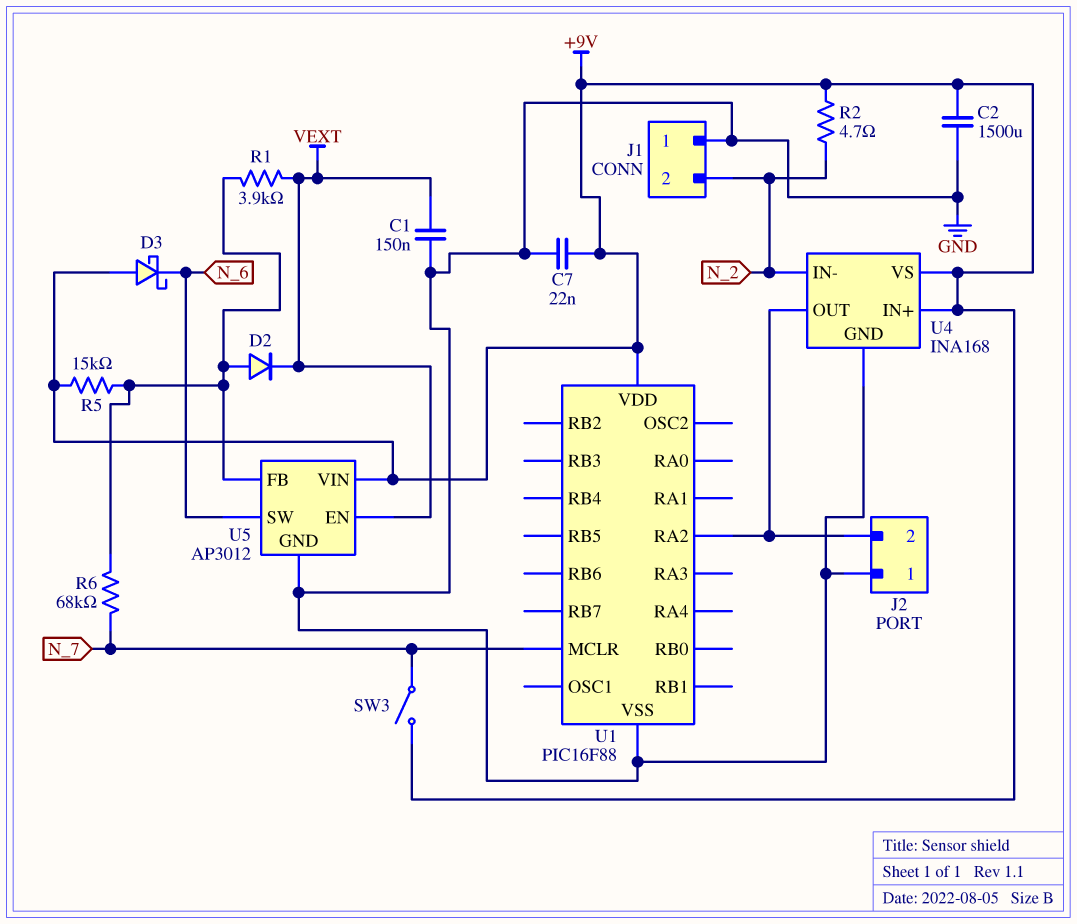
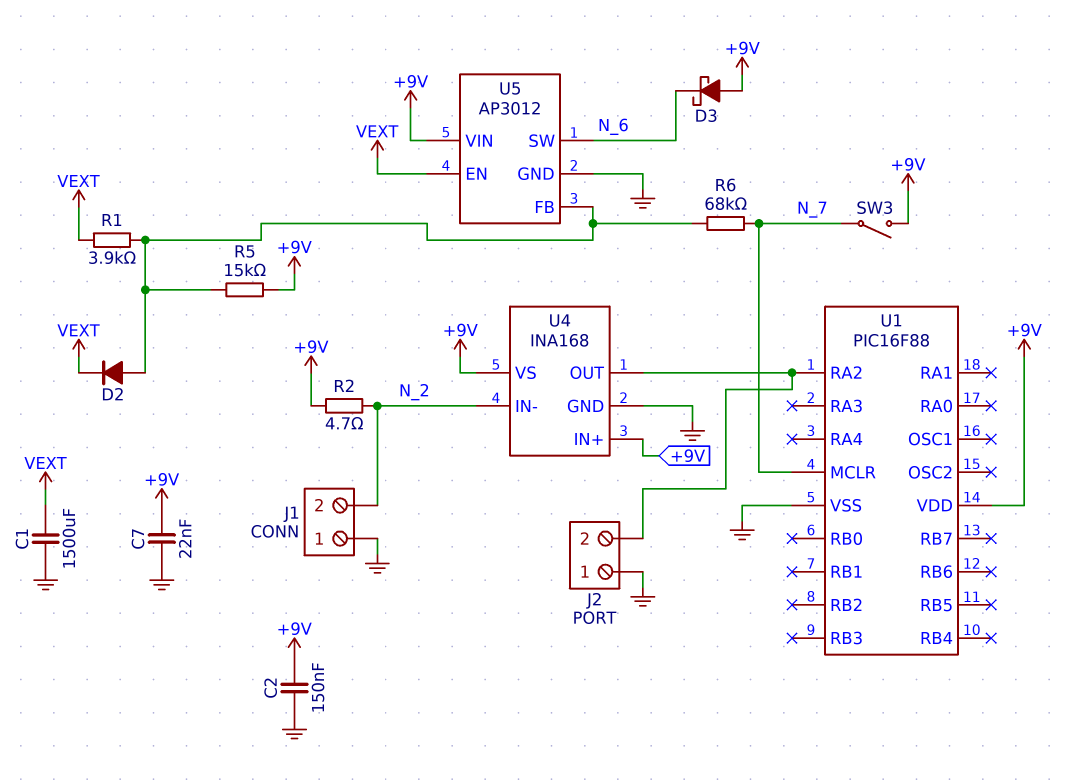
C1: 150nF (GND, VEXT) -> 1500uF (GND, VEXT)
C2: 1500uF (+9V, GND) -> 150nF (+9V, GND)

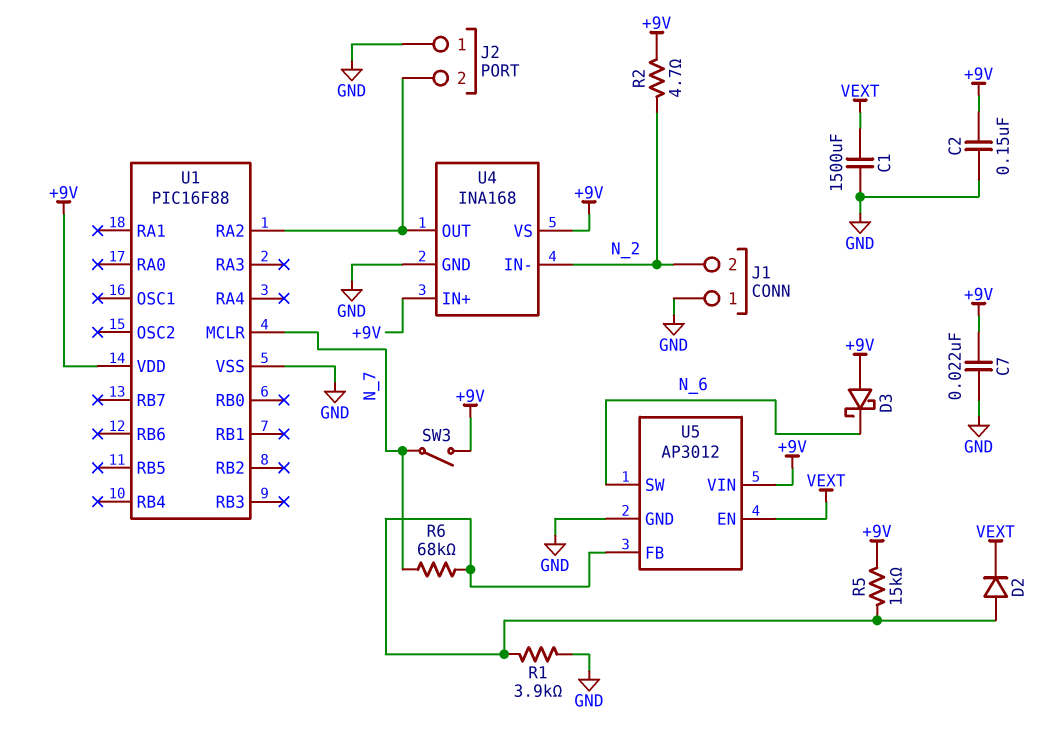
R1: 3.9k (U5/FB, VEXT) -> 3.9k (GND, U5/FB)

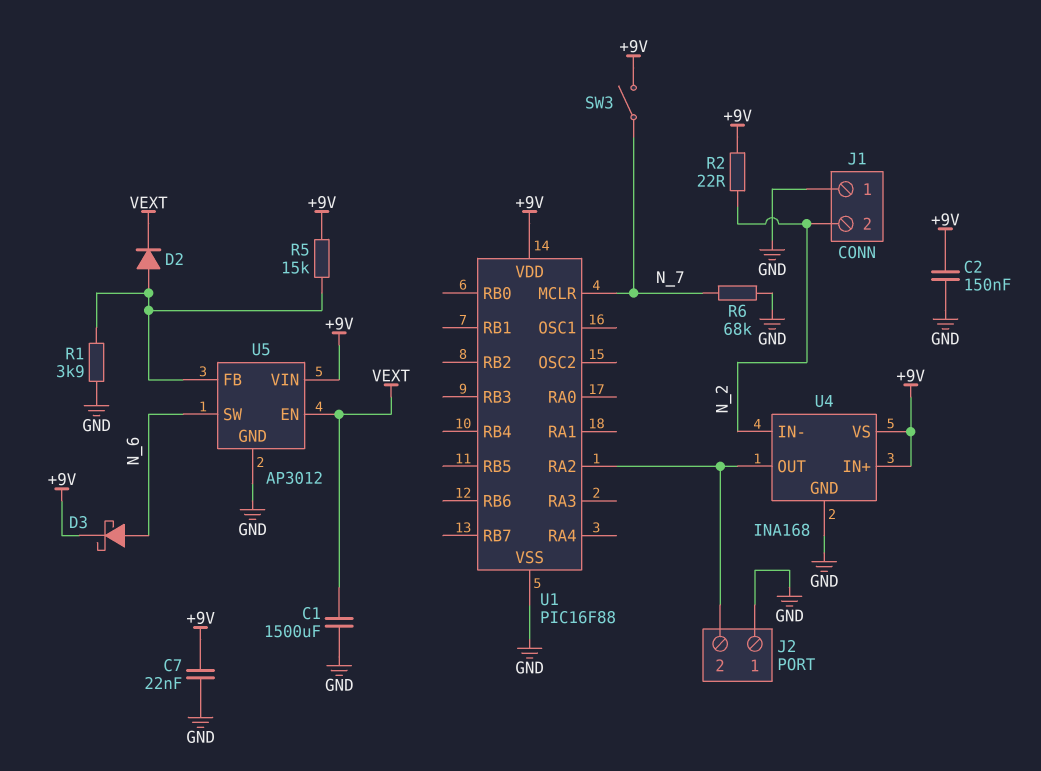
D3: schottky (A +9V, K N_6) -> schottky (A N_6, K +9V)
R2: 4.7 (+9V, N_2) -> 22 (+9V, N_2)
R6: 68k (N_7, U5/FB) -> 68k (GND, N_7)

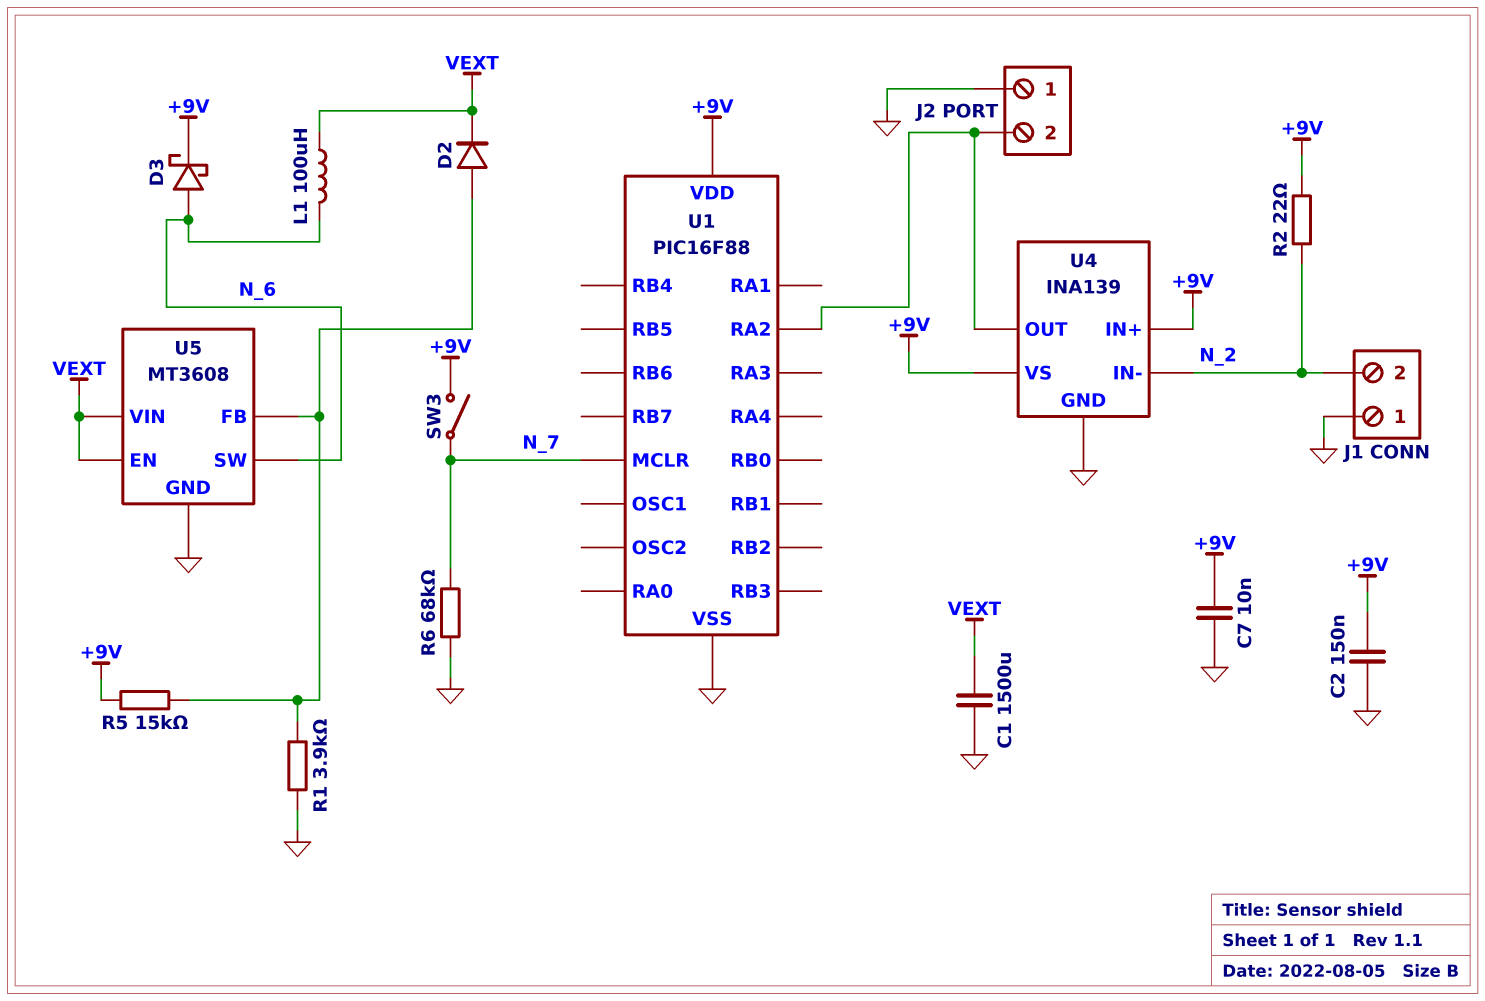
C7: 22nF (+9V, GND) -> 10nF (+9V, GND)
L1: none -> 100uH (N_6, VEXT)
U4: INA168 -> INA139
U5: AP3012 -> MT3608
U5 pin VIN: +9V -> VEXT

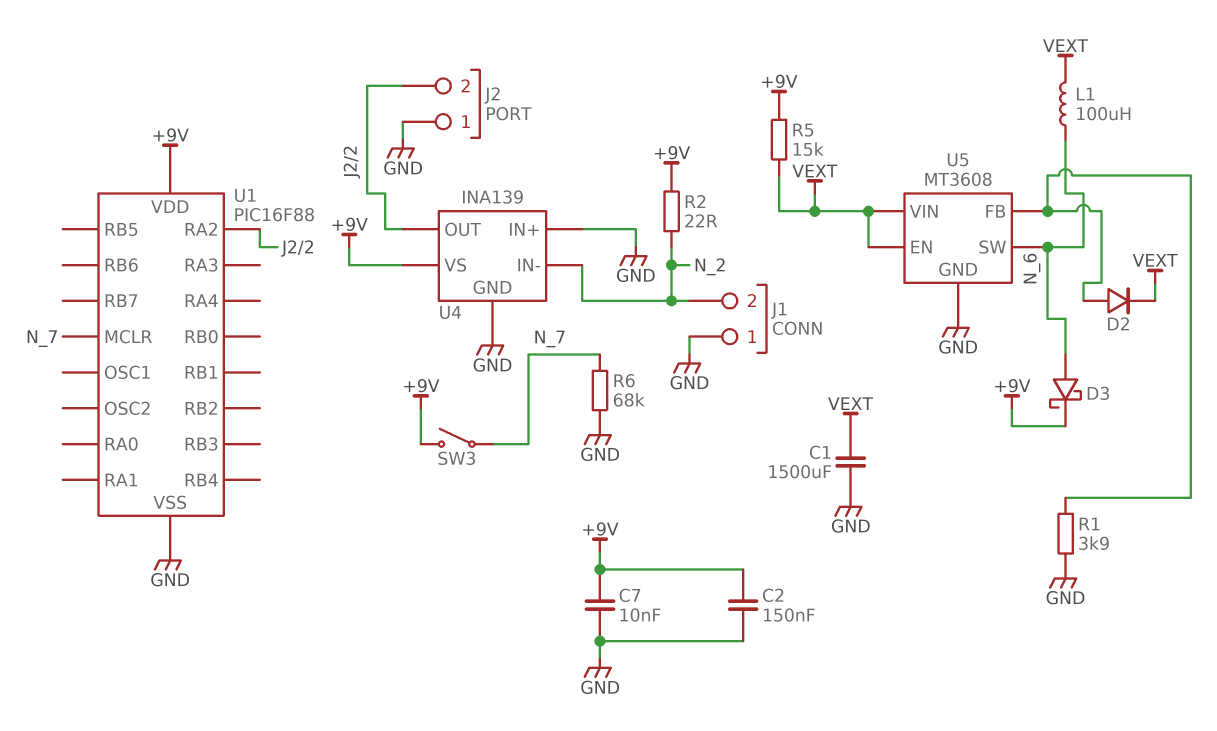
R5: 15k (+9V, U5/FB) -> 15k (+9V, VEXT)
U4 pin IN+: +9V -> GND

